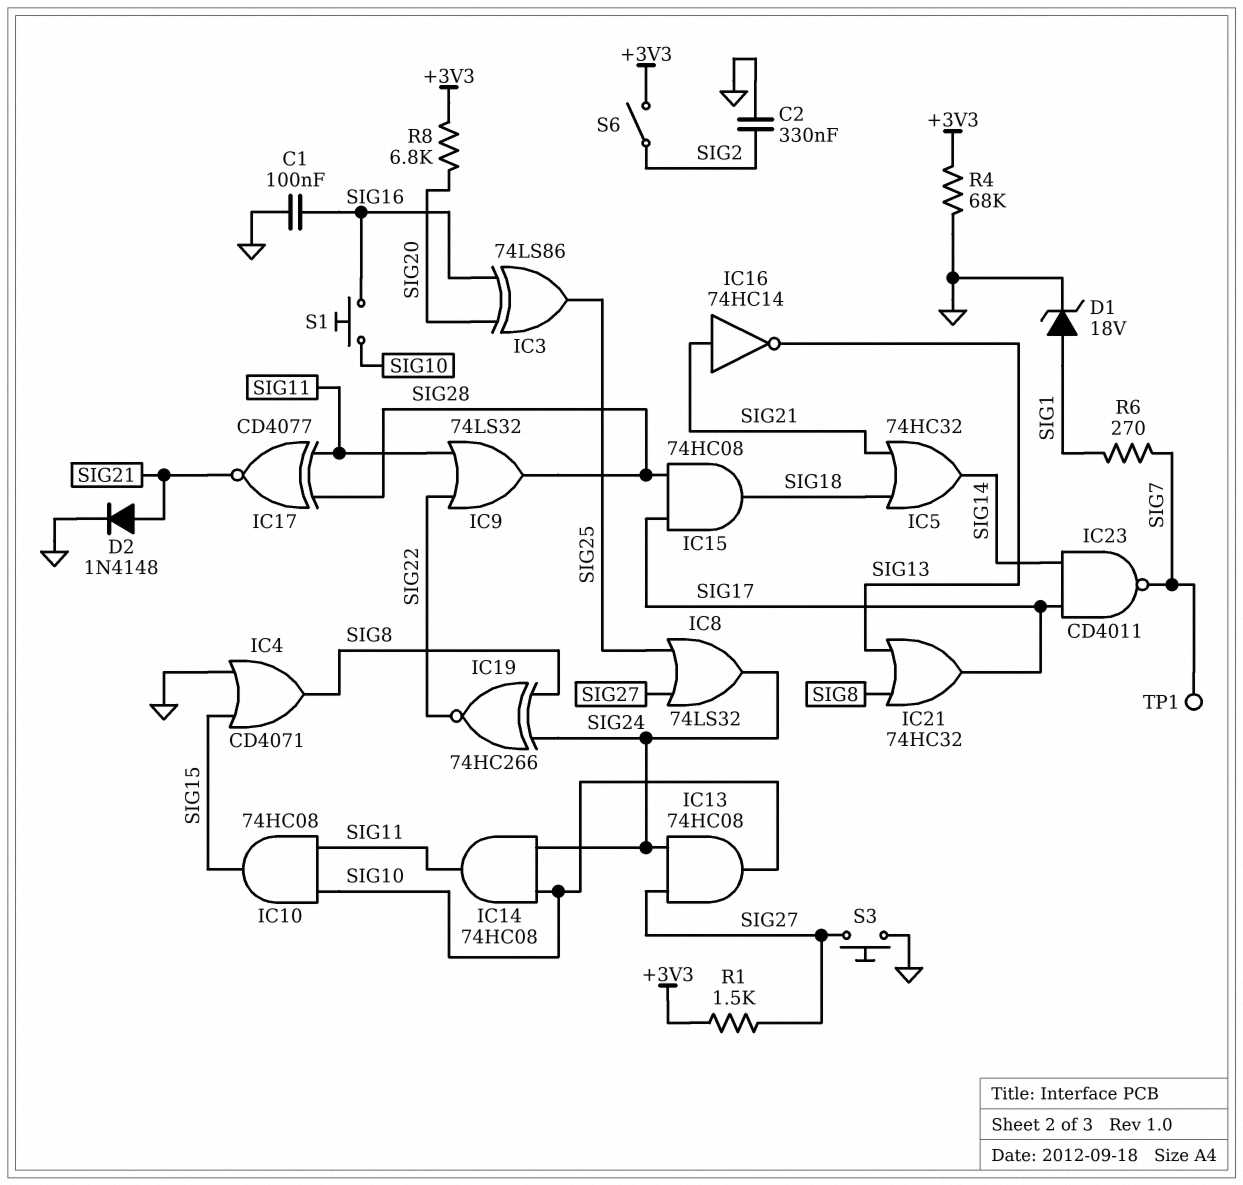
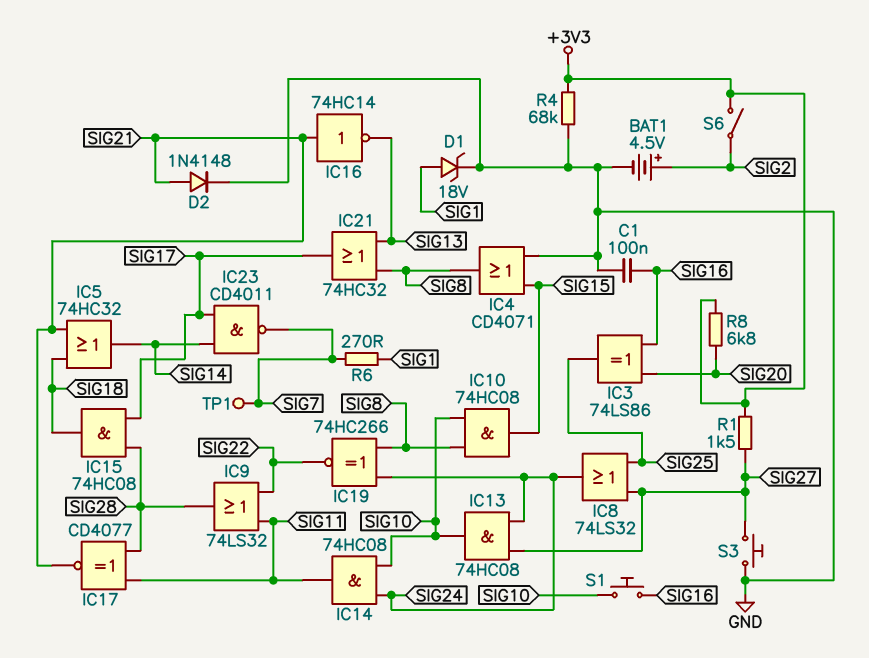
BAT1: none -> 4.5V (plus SIG2, minus GND)
C2: 330nF (GND, SIG2) -> none
IC10: AND 74HC08 (in SIG10, in SIG11, out SIG15) -> AND 74HC08 (in SIG8, in SIG10, out SIG15)

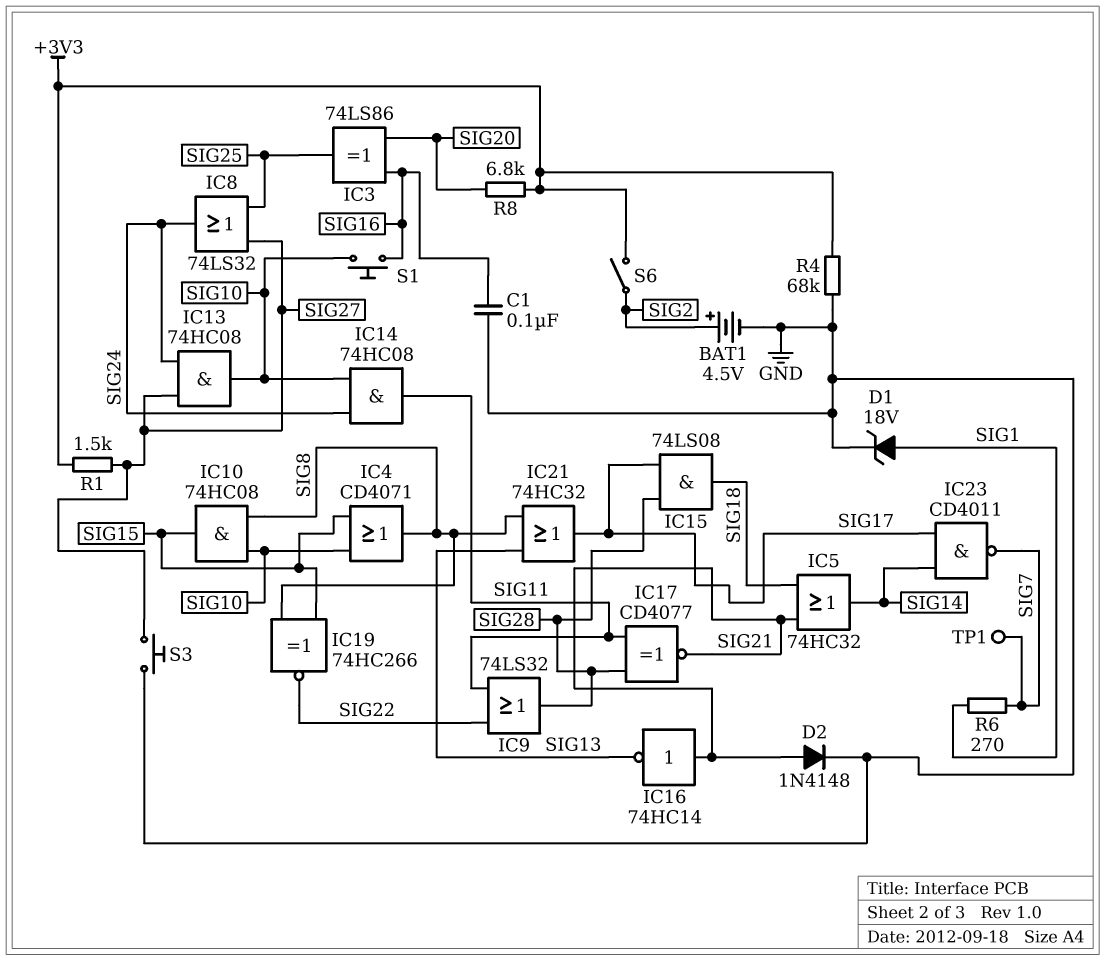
IC4: OR CD4071 (in GND, in SIG15, out SIG8) -> OR CD4071 (in SIG10, in SIG15, out SIG8)
IC15: AND 74HC08 (in SIG17, in SIG28, out SIG18) -> AND 74LS08 (in SIG17, in SIG28, out SIG18)
IC19: XNOR 74HC266 (in SIG8, in SIG24, out SIG22) -> XNOR 74HC266 (in SIG8, in SIG15, out SIG22)

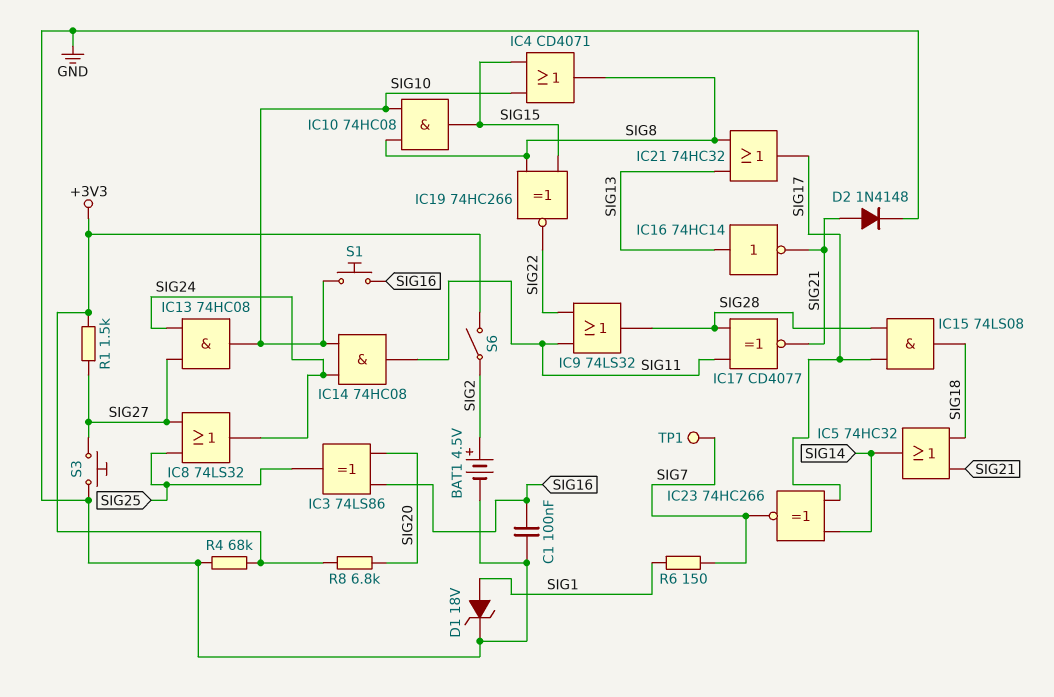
IC16: NOT 74HC14 (in SIG21, out SIG13) -> NOT 74HC14 (in SIG13, out SIG21)
IC23: NAND CD4011 (in SIG14, in SIG17, out SIG7) -> XNOR 74HC266 (in SIG14, in SIG17, out SIG7)
R6: 270 (SIG1, SIG7) -> 150 (SIG1, SIG7)

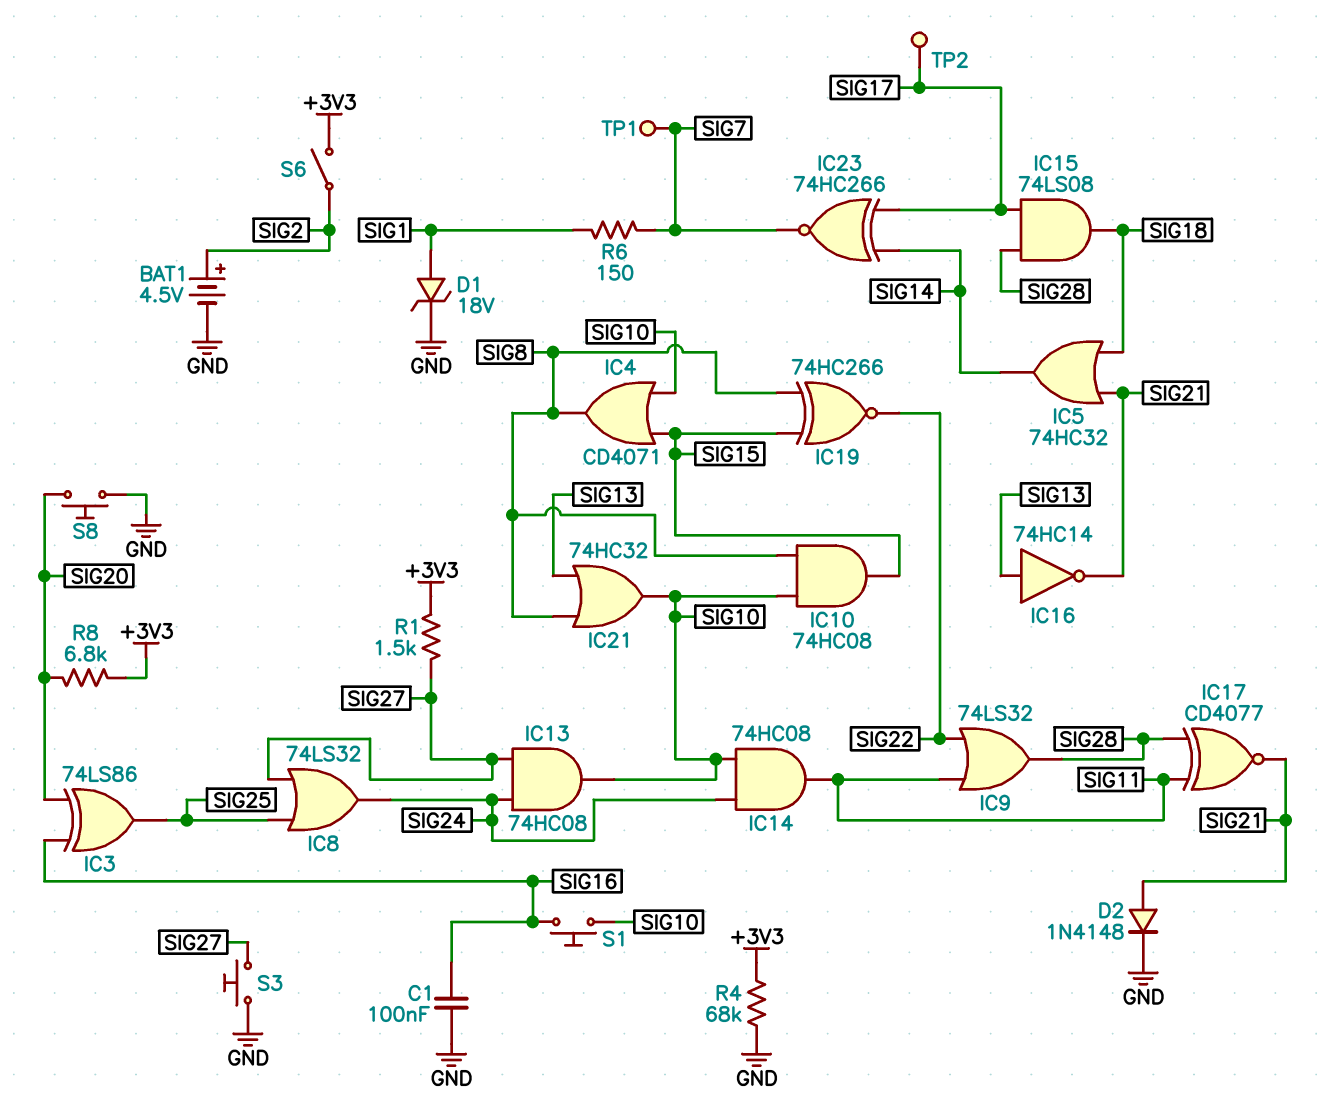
IC21: OR 74HC32 (in SIG8, in SIG13, out SIG17) -> OR 74HC32 (in SIG8, in SIG13, out SIG10)
S8: none -> button (GND, SIG20)
TP2: none -> test point (SIG17)

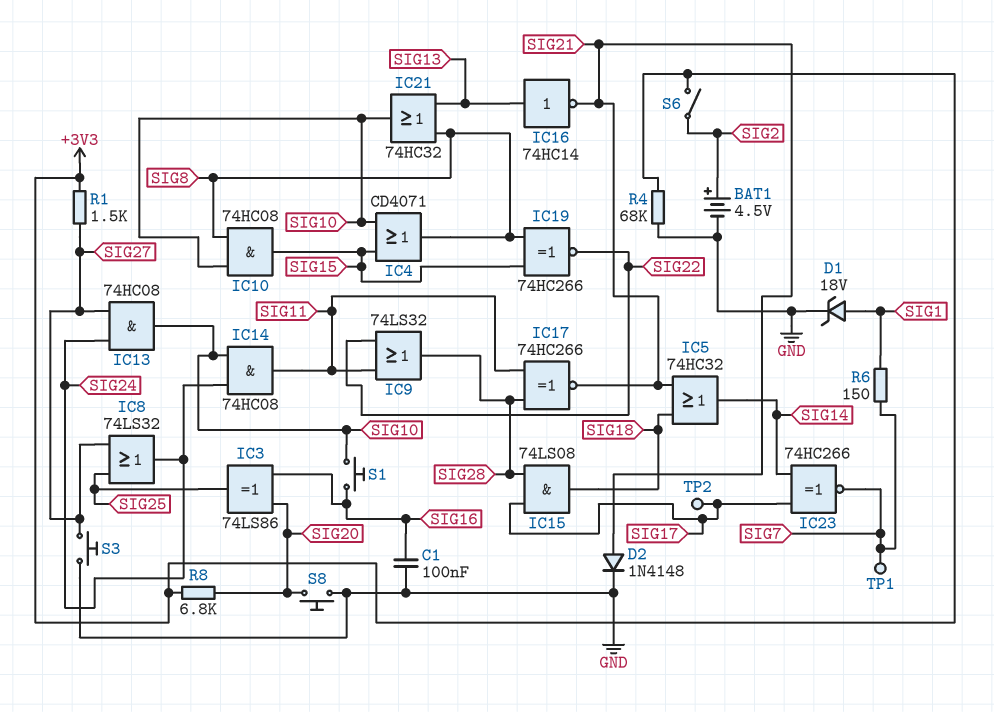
IC17: XNOR CD4077 (in SIG11, in SIG28, out SIG21) -> XNOR 74HC266 (in SIG11, in SIG28, out SIG21)

